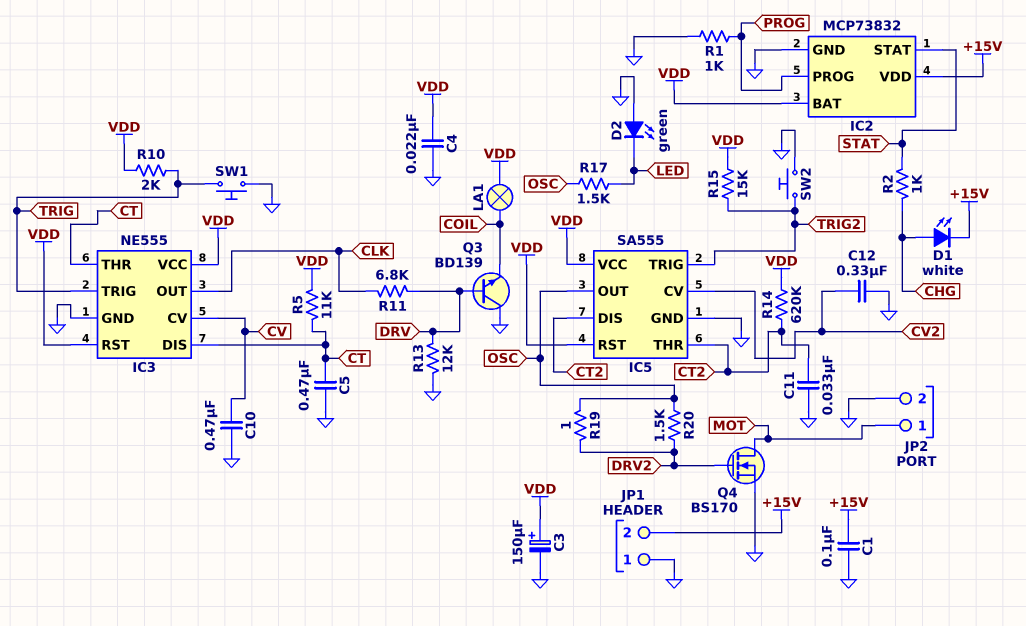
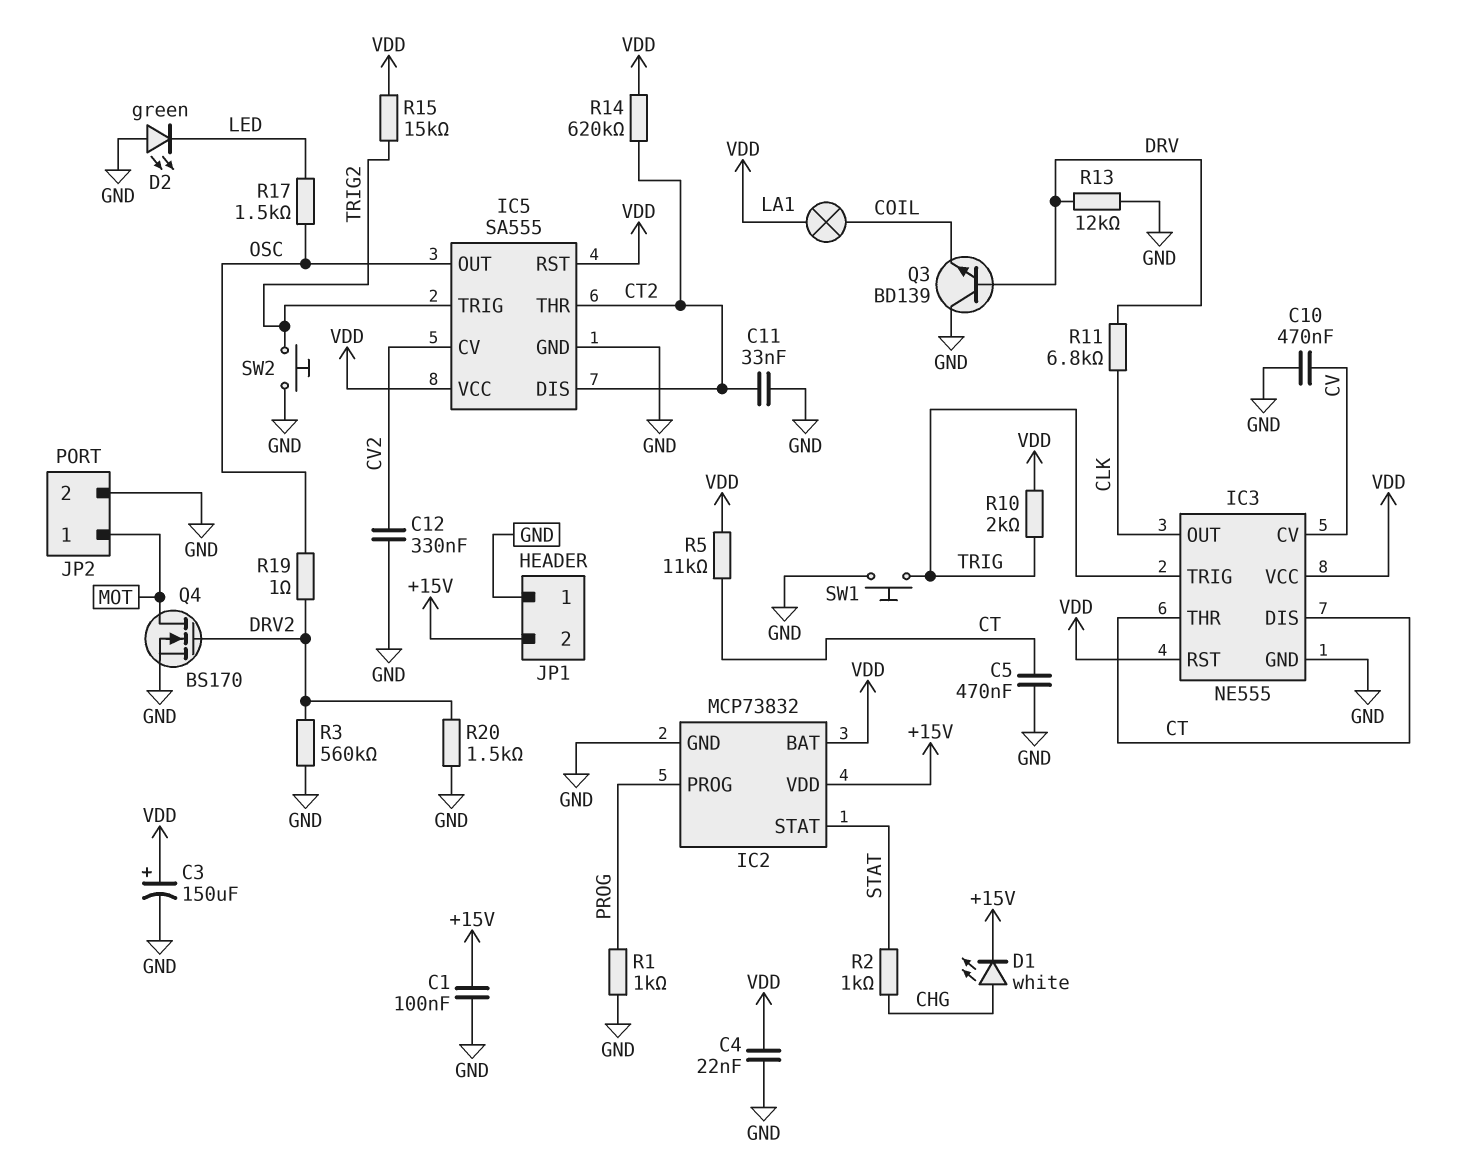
R3: none -> 560k (DRV2, GND)
R20: 1.5k (DRV2, OSC) -> 1.5k (DRV2, GND)

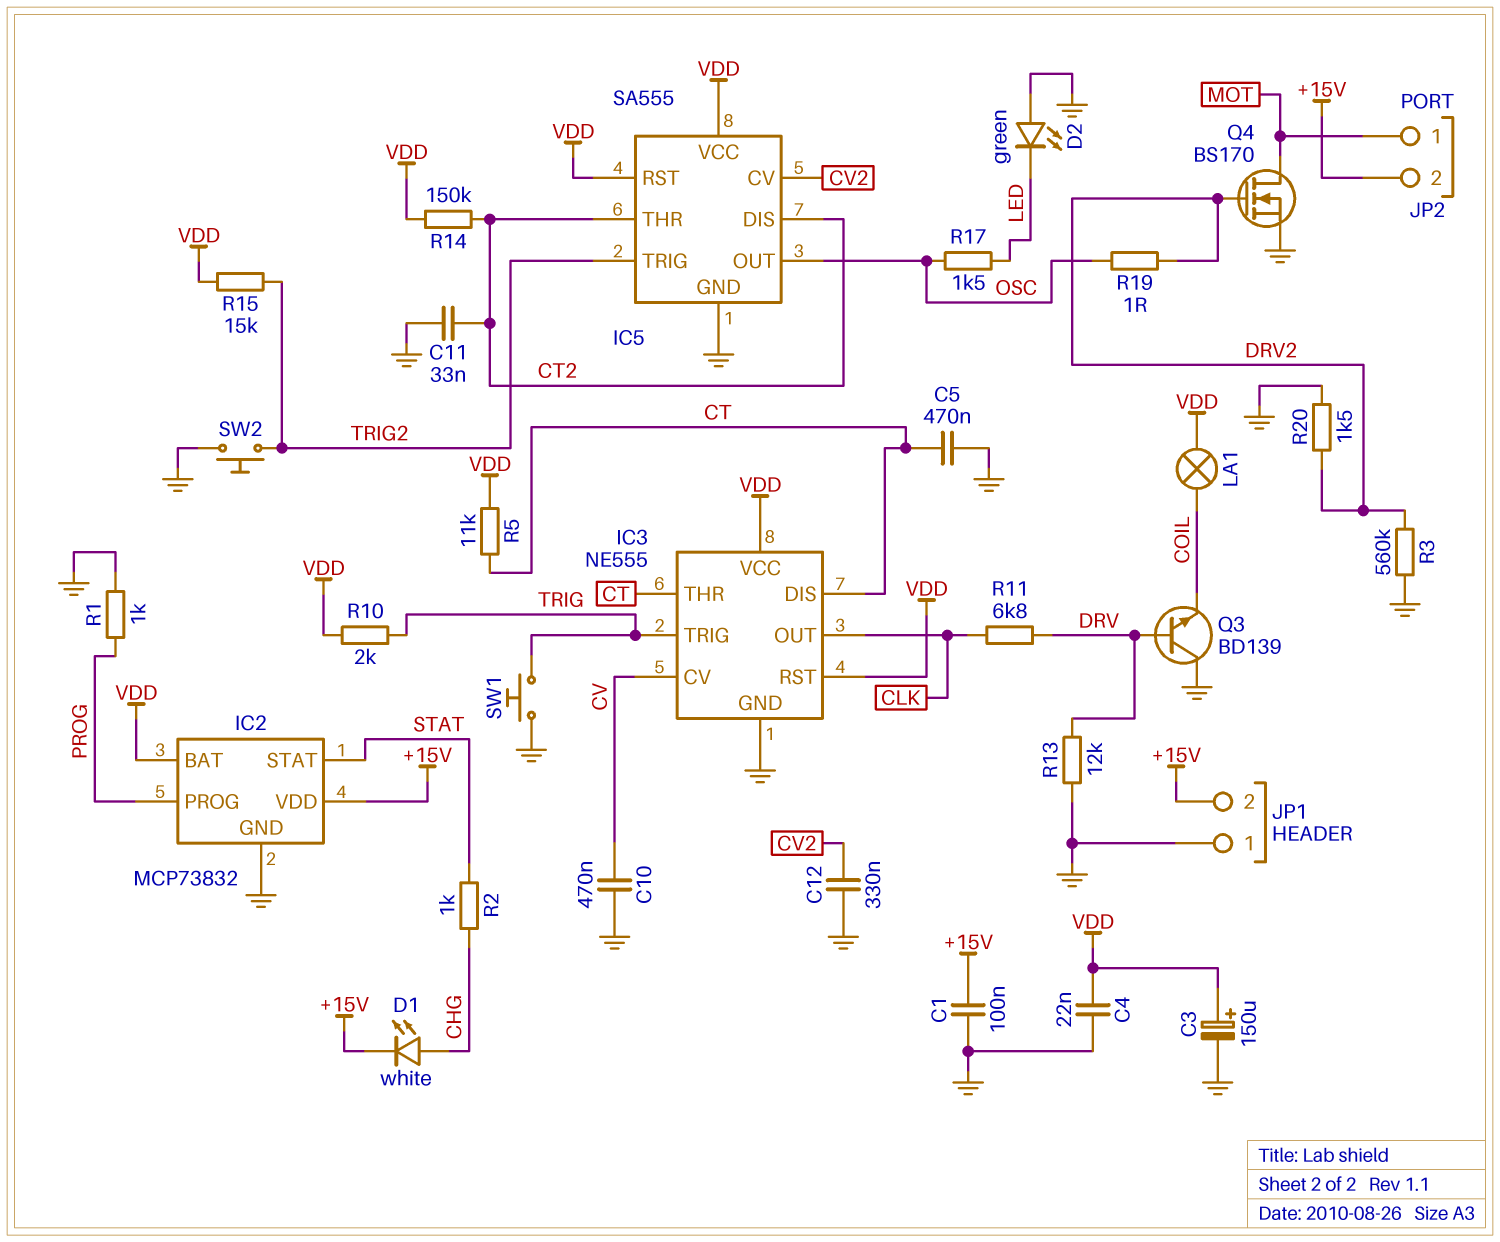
JP2 pin 2: GND -> +15V
R14: 620k (CT2, VDD) -> 150k (CT2, VDD)

